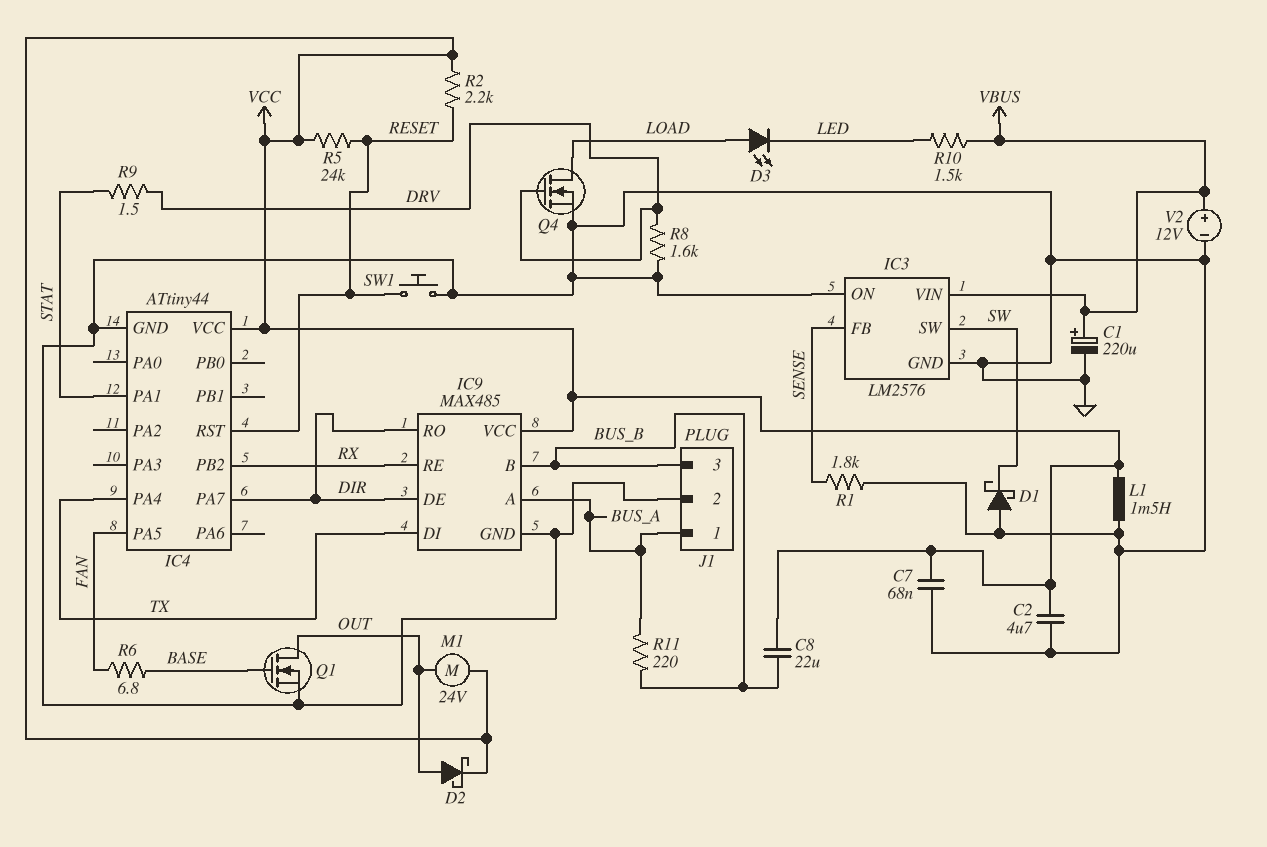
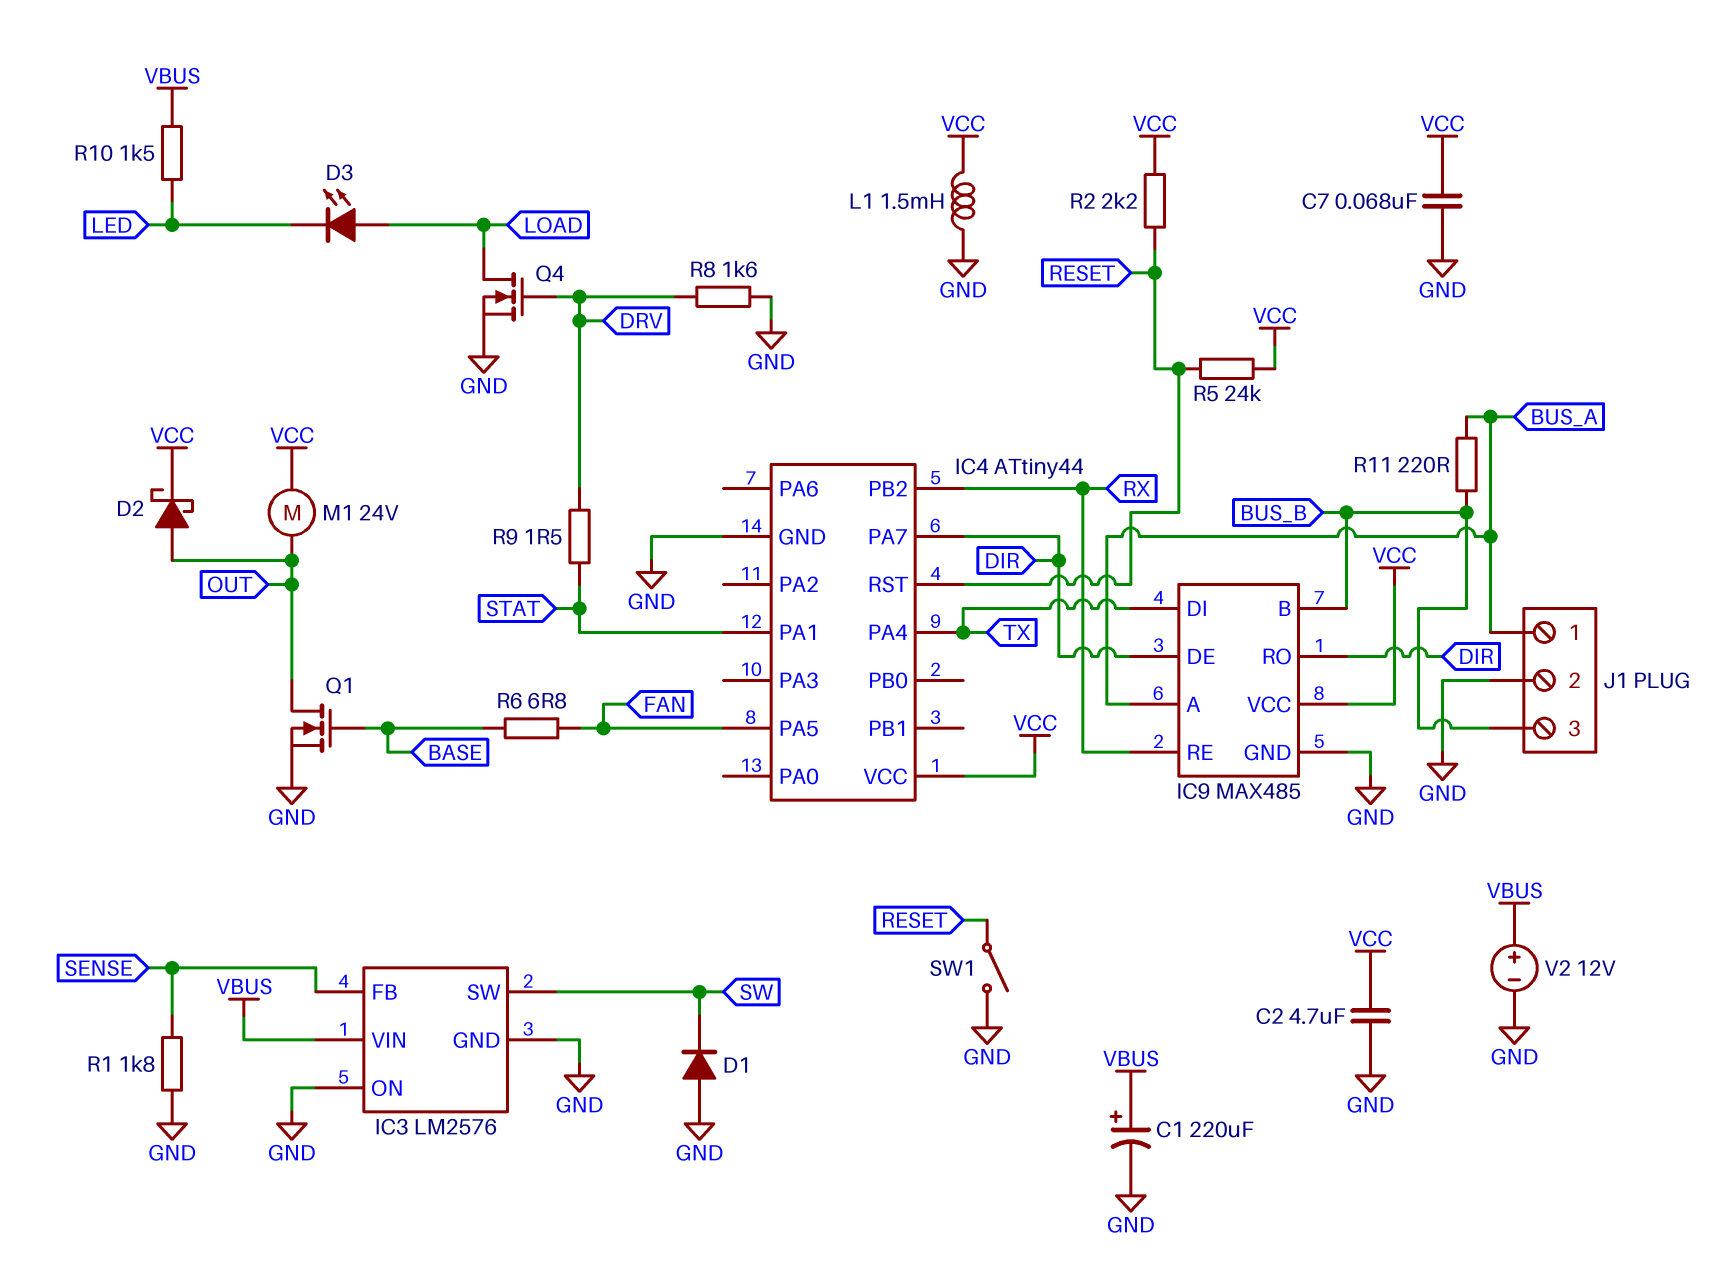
C8: 22uF (BUS_B, VCC) -> none
D1: schottky (A GND, K SW) -> diode (A GND, K SW)
SW1: button (GND, RESET) -> switch (GND, RESET)

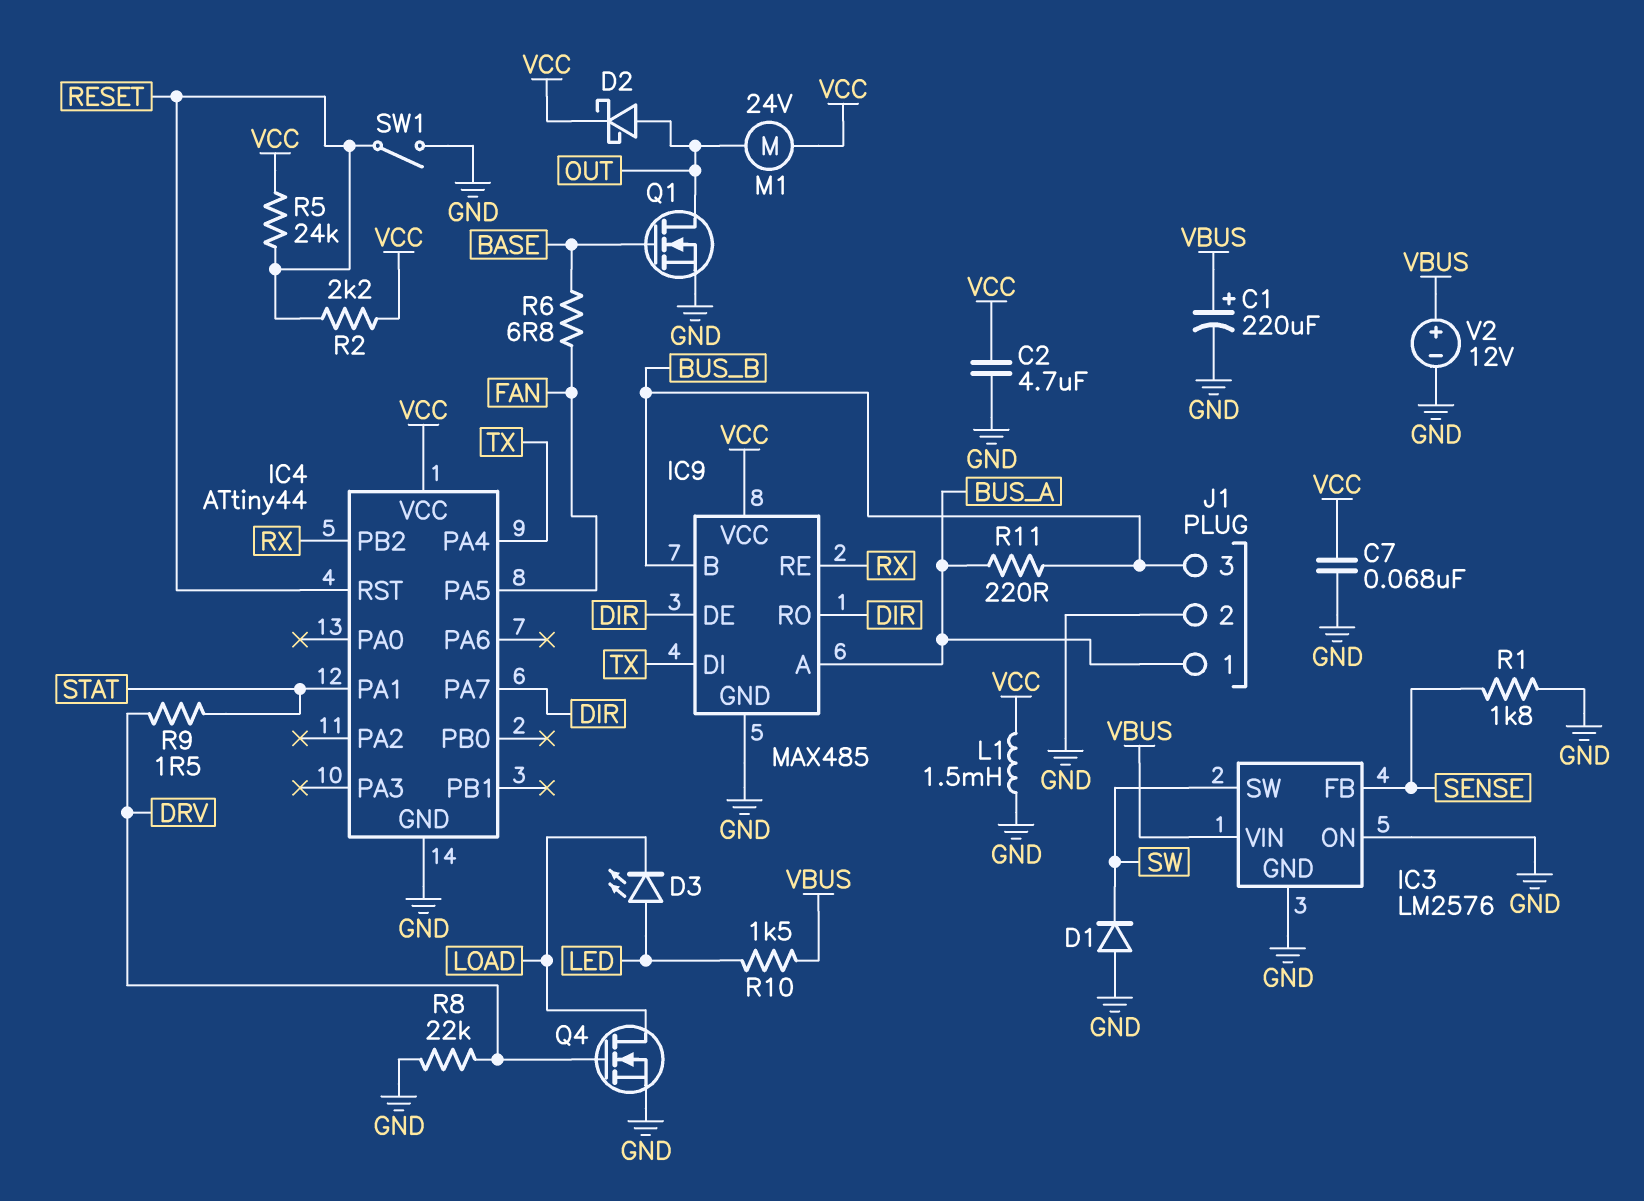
D3: LED (A LOAD, K LED) -> LED (A LED, K LOAD)
R8: 1.6k (DRV, GND) -> 22k (DRV, GND)

